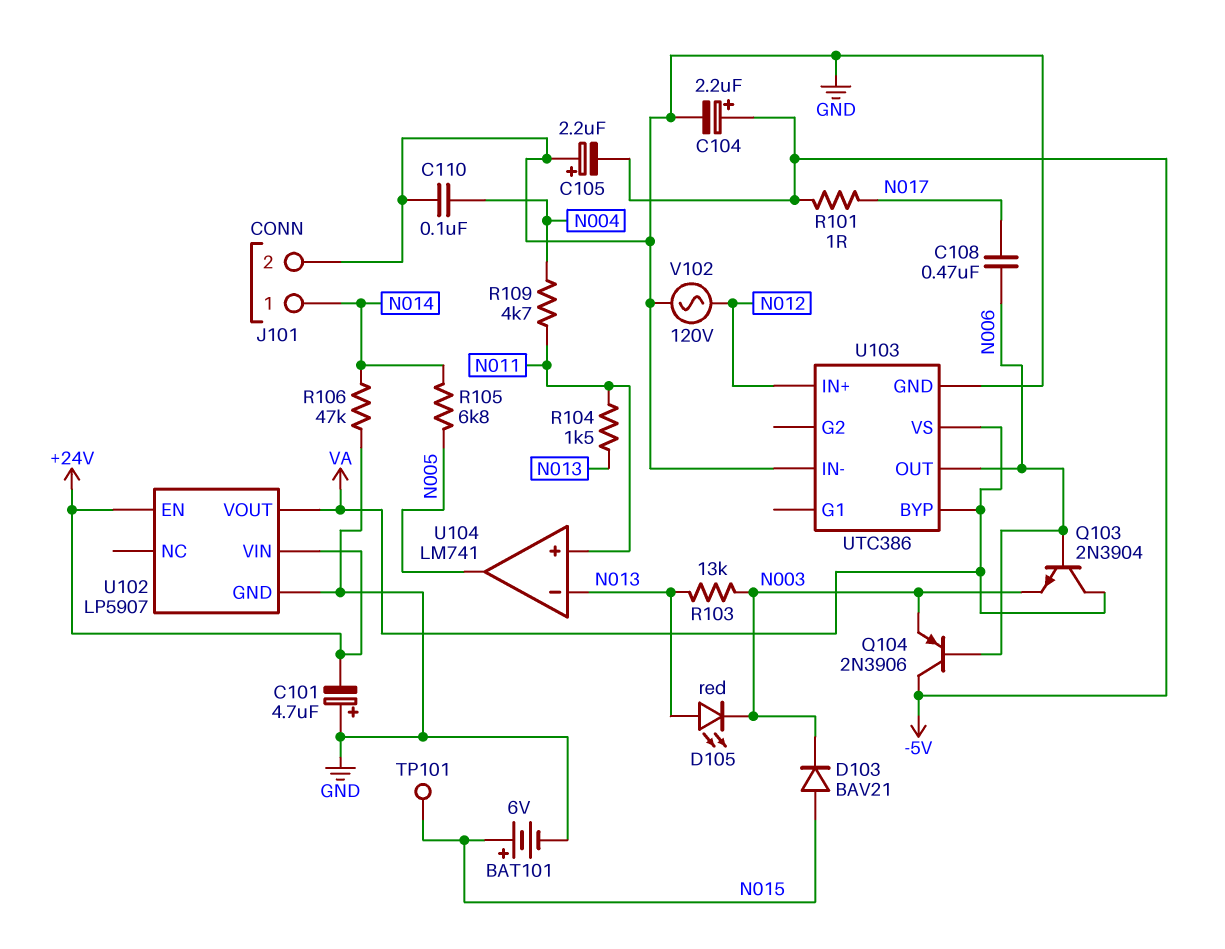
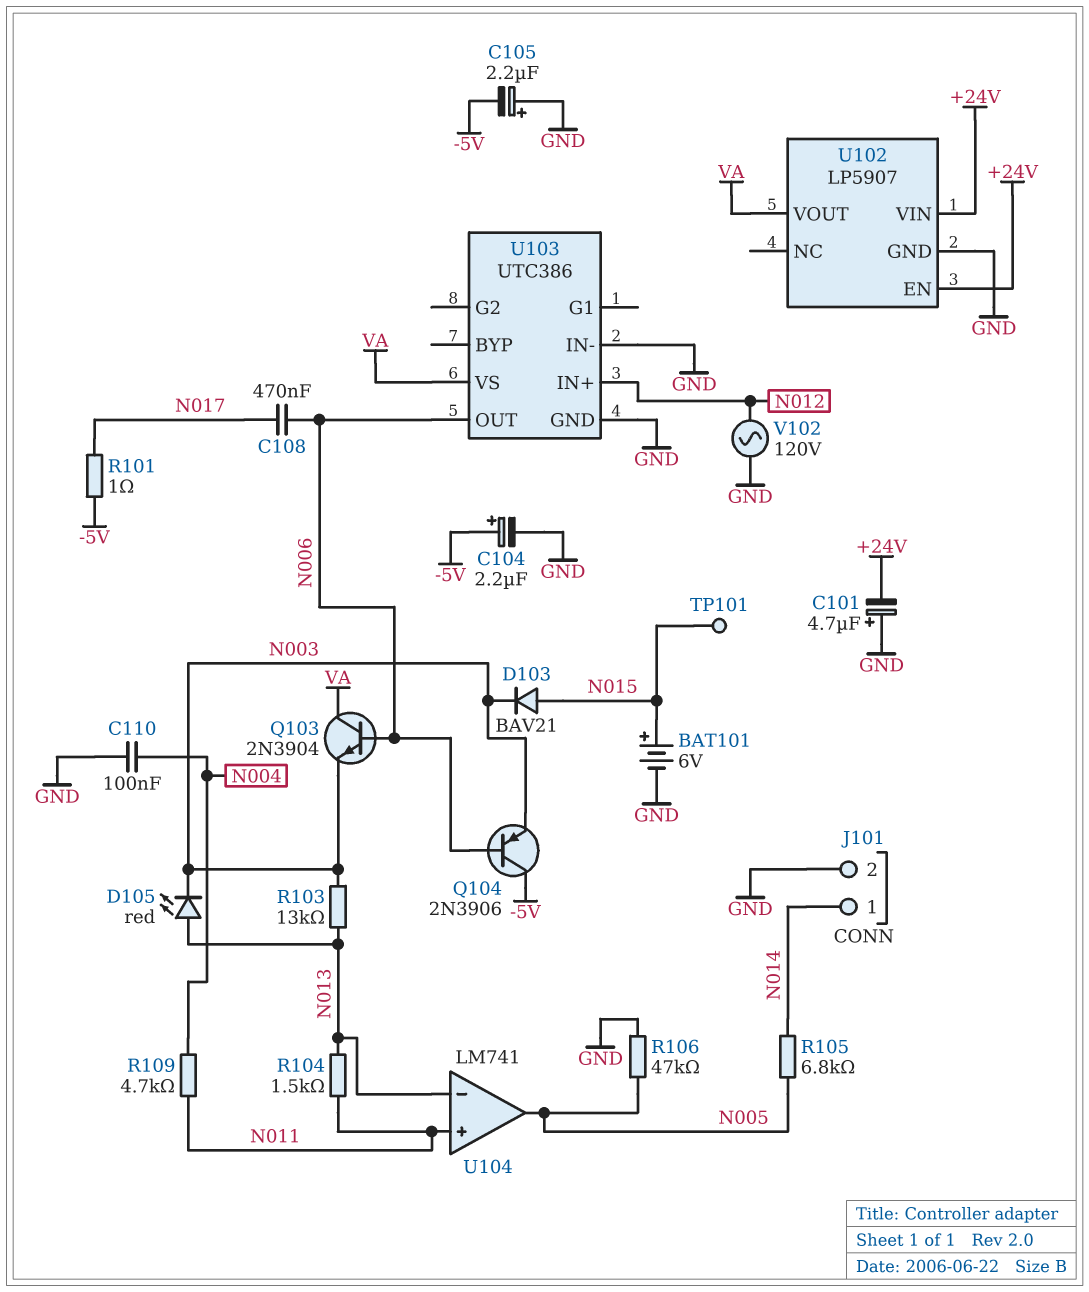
R106: 47k (GND, N014) -> 47k (GND, N005)
U103 pin BYP: VA -> none

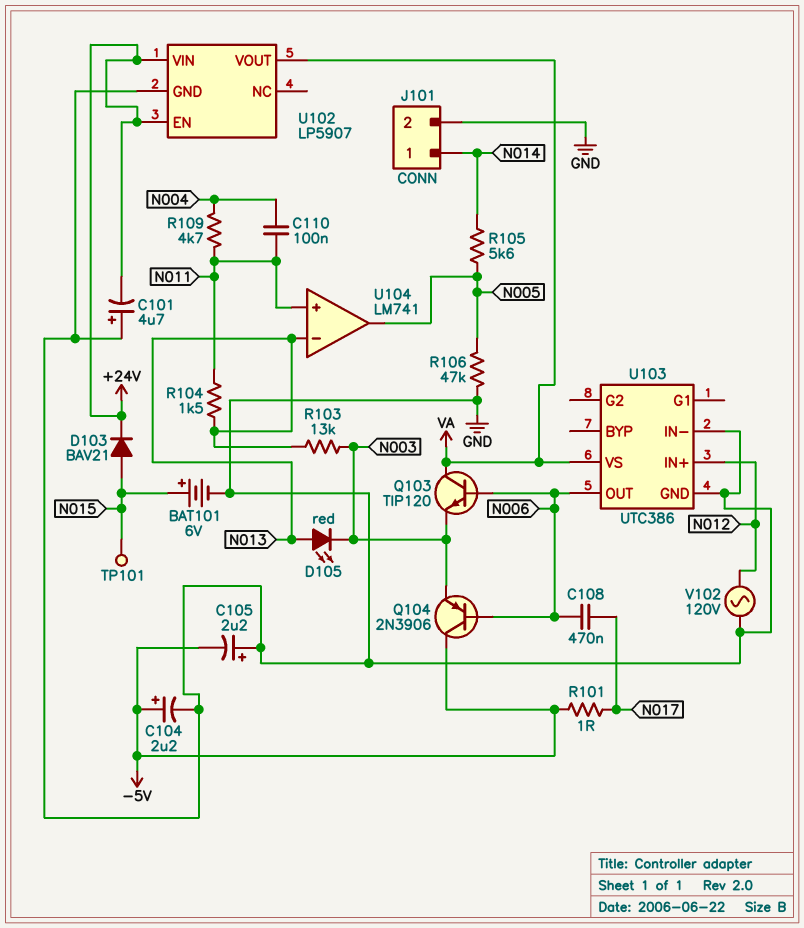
C110: 100nF (GND, N004) -> 100nF (N004, N011)
D103: diode BAV21 (A N015, K N003) -> diode BAV21 (A N015, K +24V)
Q103: NPN 2N3904 (B N006, C VA, E N003) -> NPN TIP120 (B N006, C VA, E N003)
R105: 6.8k (N005, N014) -> 5.6k (N005, N014)

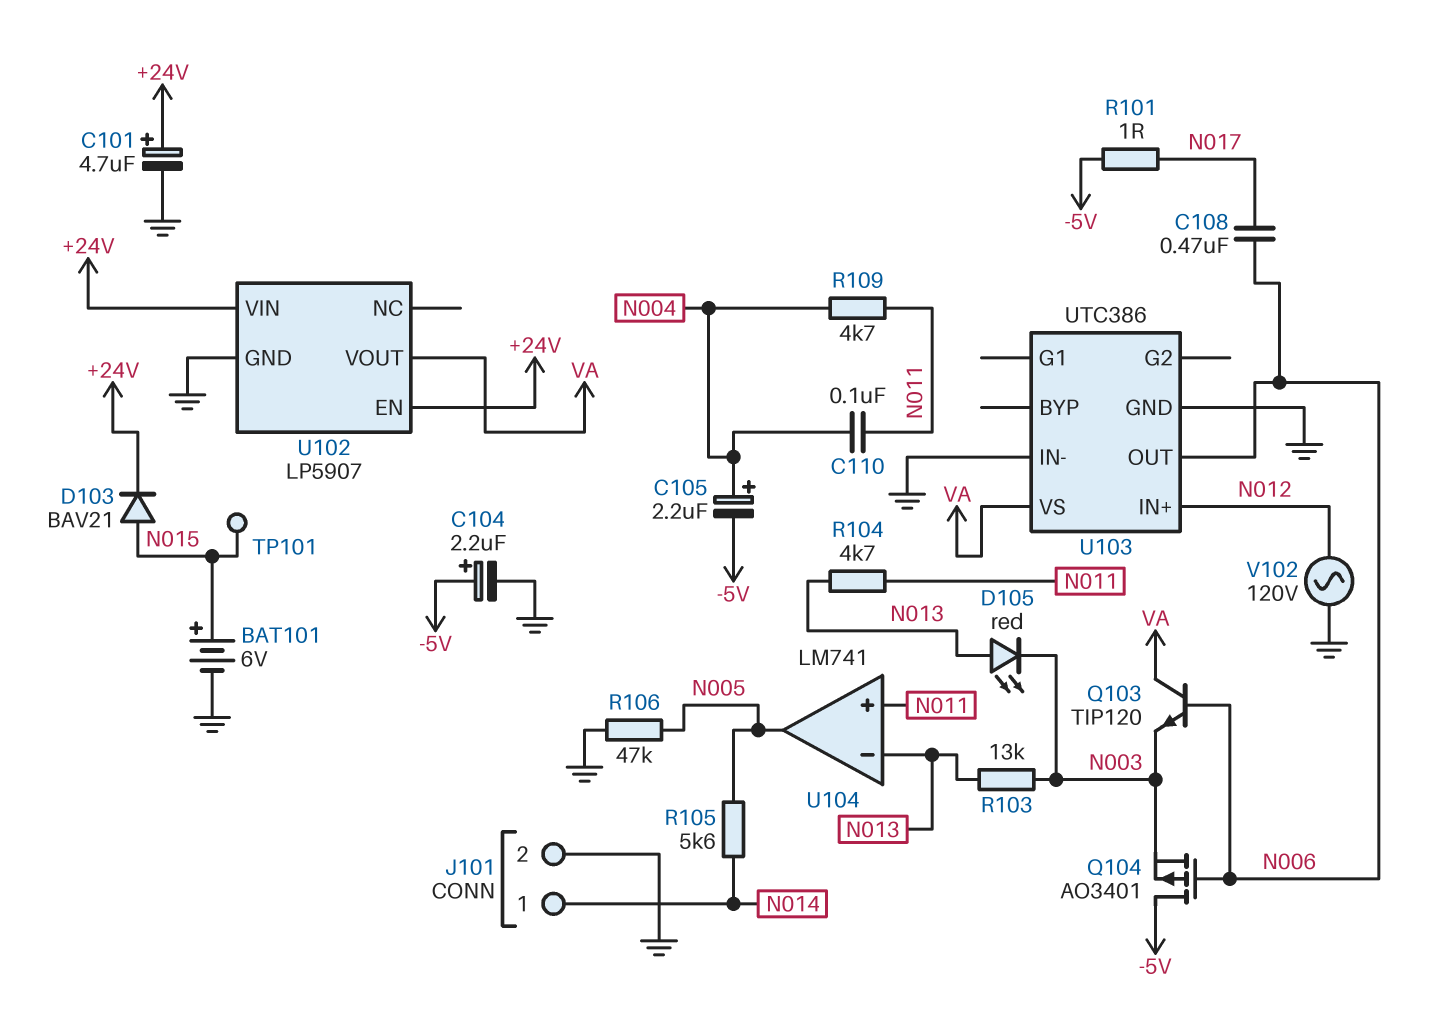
C101: 4.7uF (plus GND, minus +24V) -> 4.7uF (plus +24V, minus GND)
C105: 2.2uF (plus GND, minus -5V) -> 2.2uF (plus N004, minus -5V)
Q104: PNP 2N3906 (B N006, C -5V, E N003) -> PMOS AO3401 (G N006, D -5V, S N003)
R104: 1.5k (N011, N013) -> 4.7k (N011, N013)

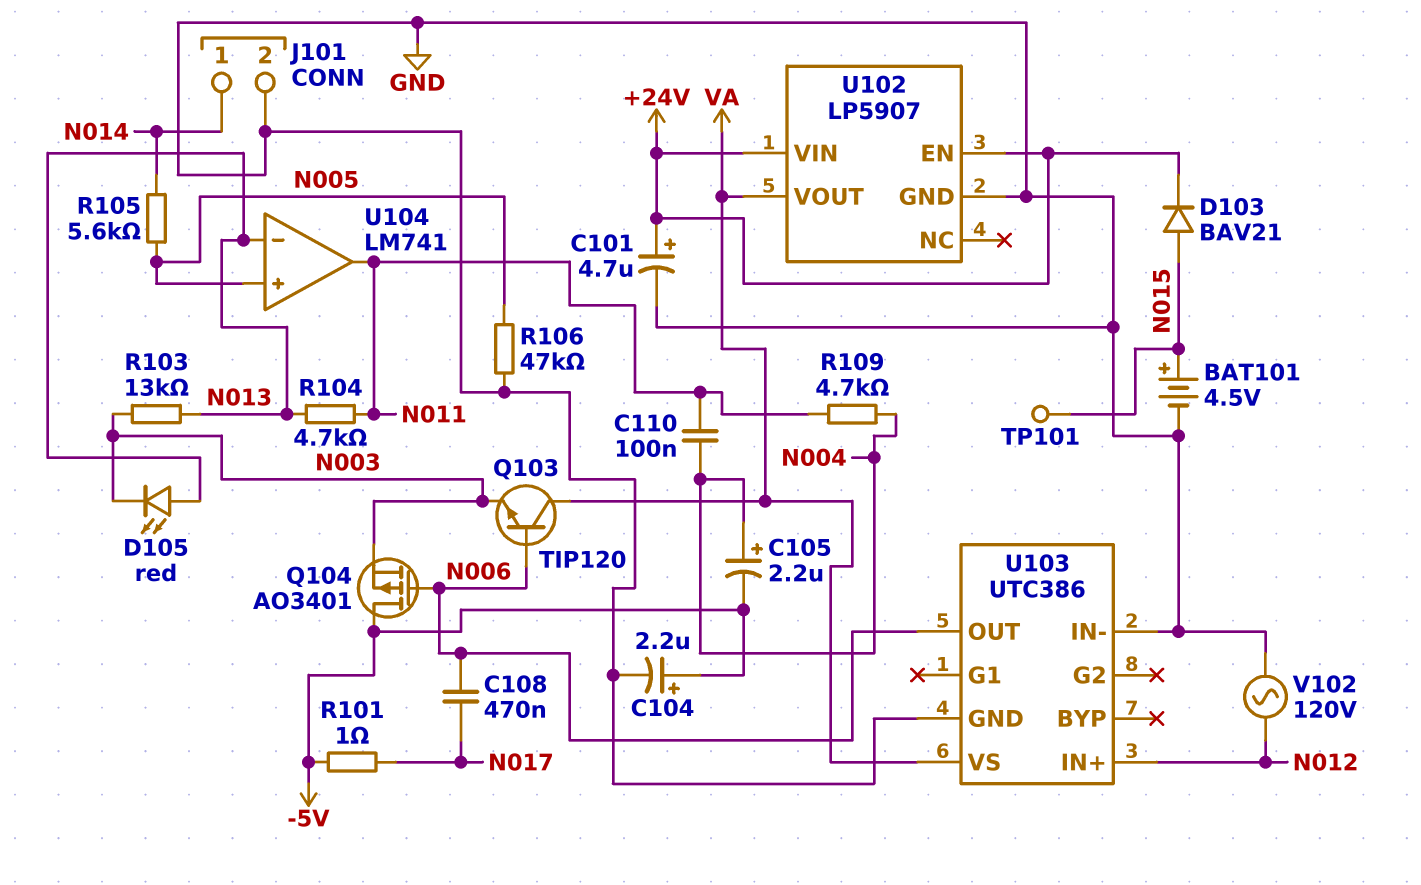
BAT101: 6V (plus N015, minus GND) -> 4.5V (plus N015, minus GND)
U104 pin in+: N011 -> N005
U104 pin out: N005 -> N011

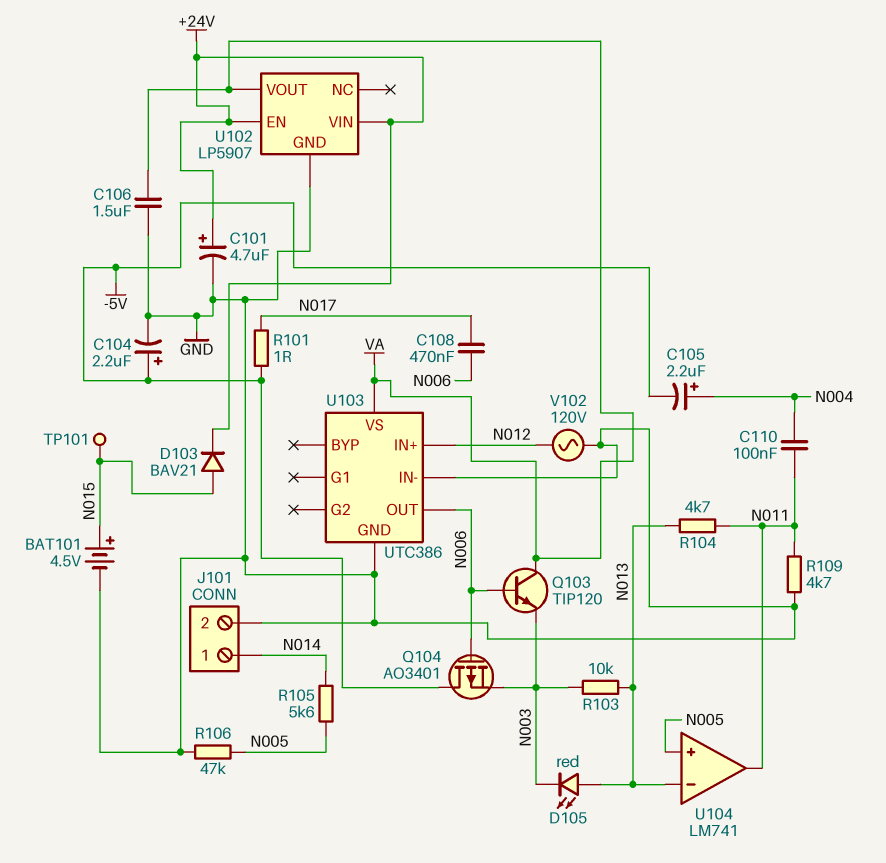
C106: none -> 1.5uF (GND, VA)
R103: 13k (N003, N013) -> 10k (N003, N013)
R109: 4.7k (N004, N011) -> 4.7k (GND, N011)

